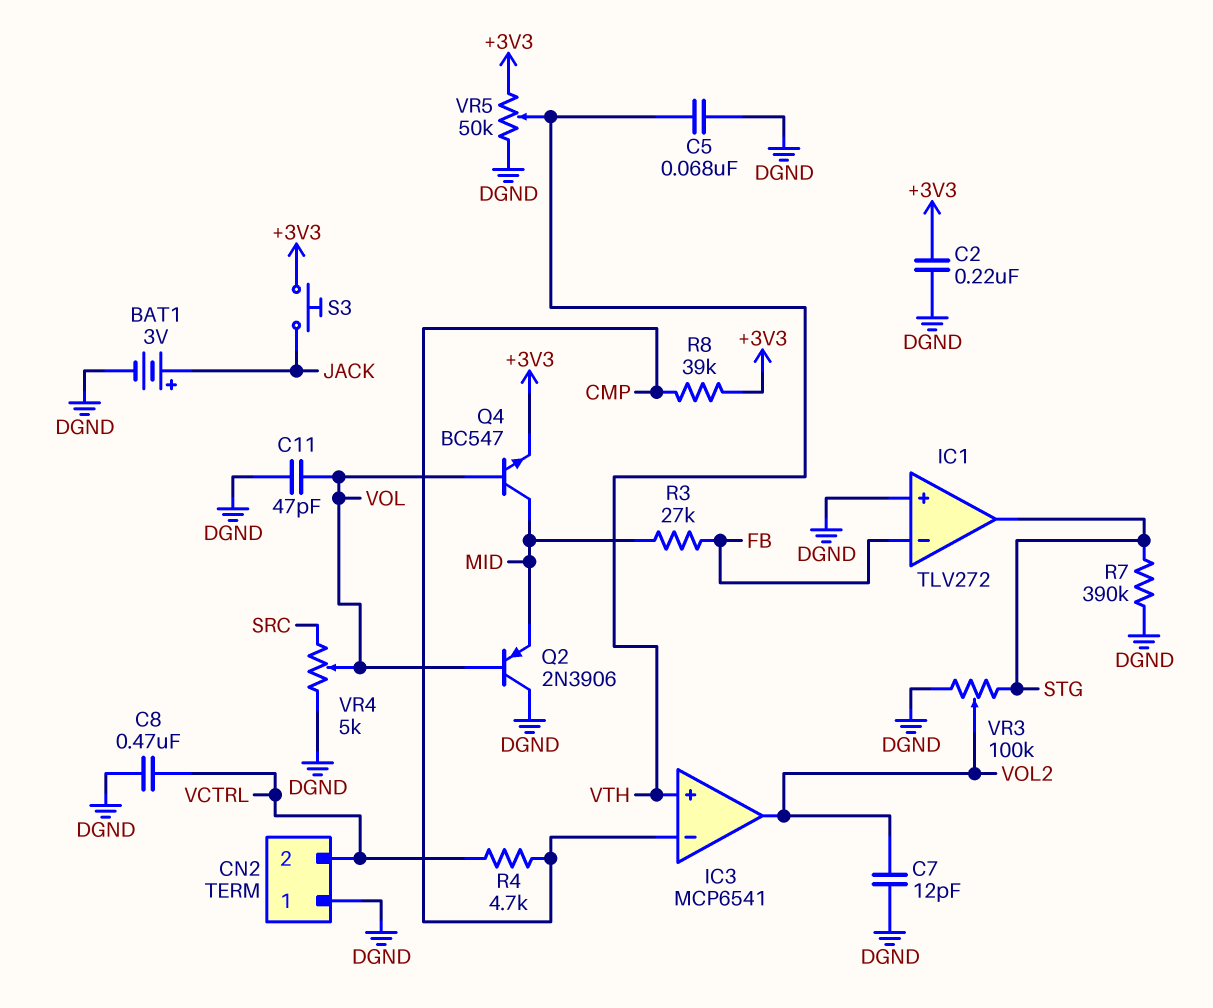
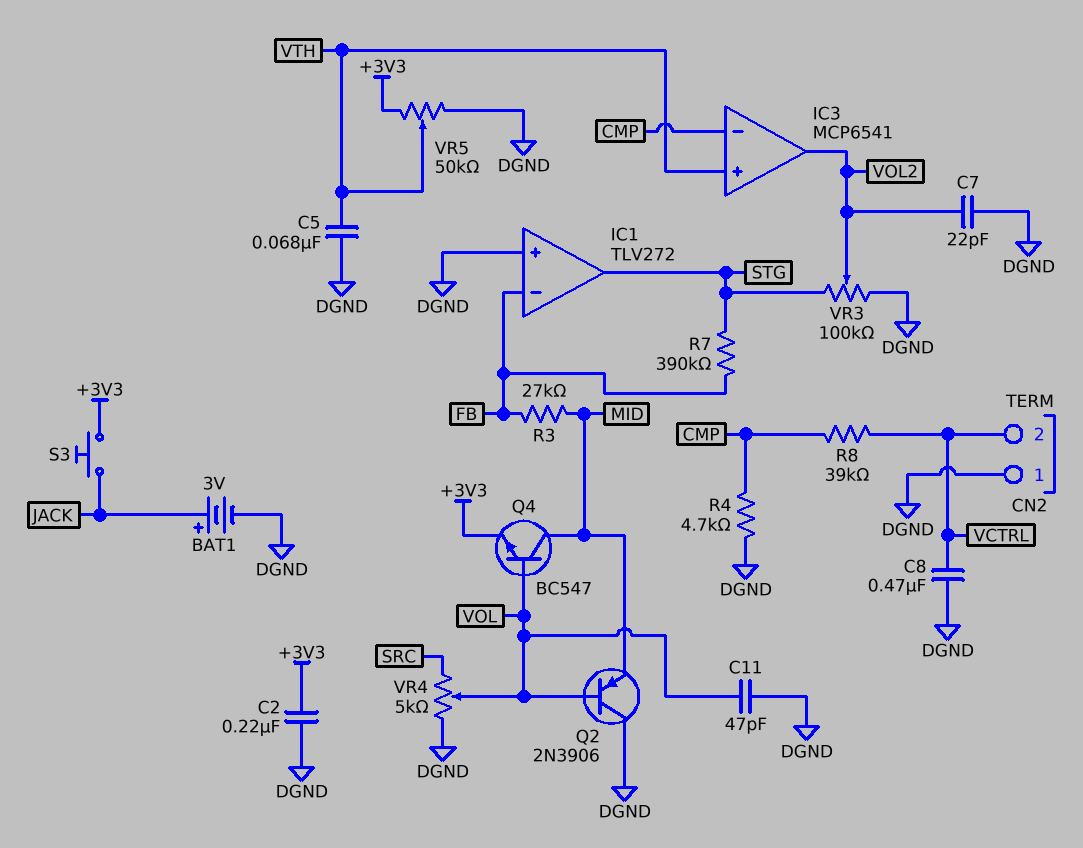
C7: 12pF (DGND, VOL2) -> 22pF (DGND, VOL2)
R4: 4.7k (CMP, VCTRL) -> 4.7k (CMP, DGND)
R7: 390k (DGND, STG) -> 390k (FB, STG)
R8: 39k (+3V3, CMP) -> 39k (CMP, VCTRL)

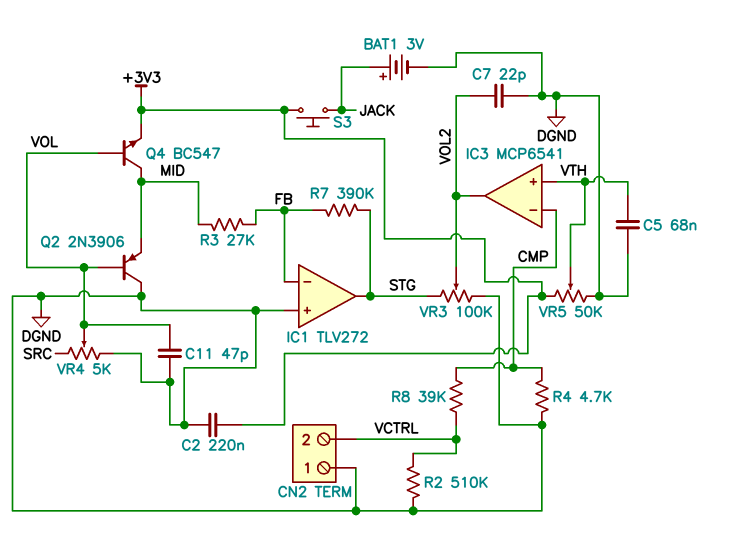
C8: 470nF (DGND, VCTRL) -> none
R2: none -> 510k (DGND, VCTRL)

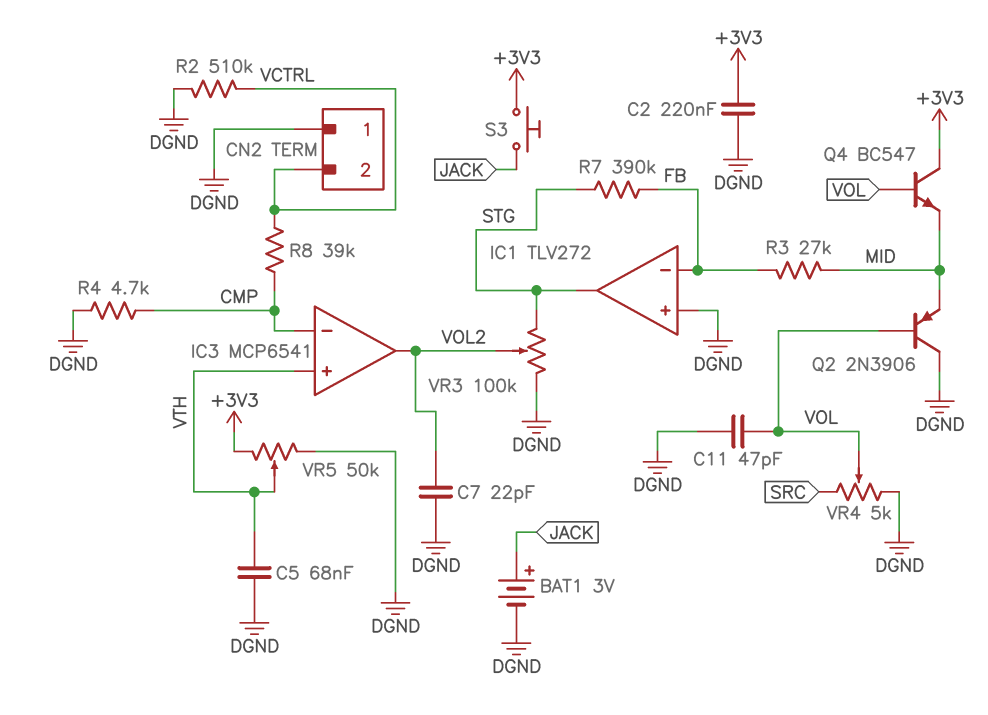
Q4: NPN BC547 (B VOL, C MID, E +3V3) -> NPN BC547 (B VOL, C +3V3, E MID)

